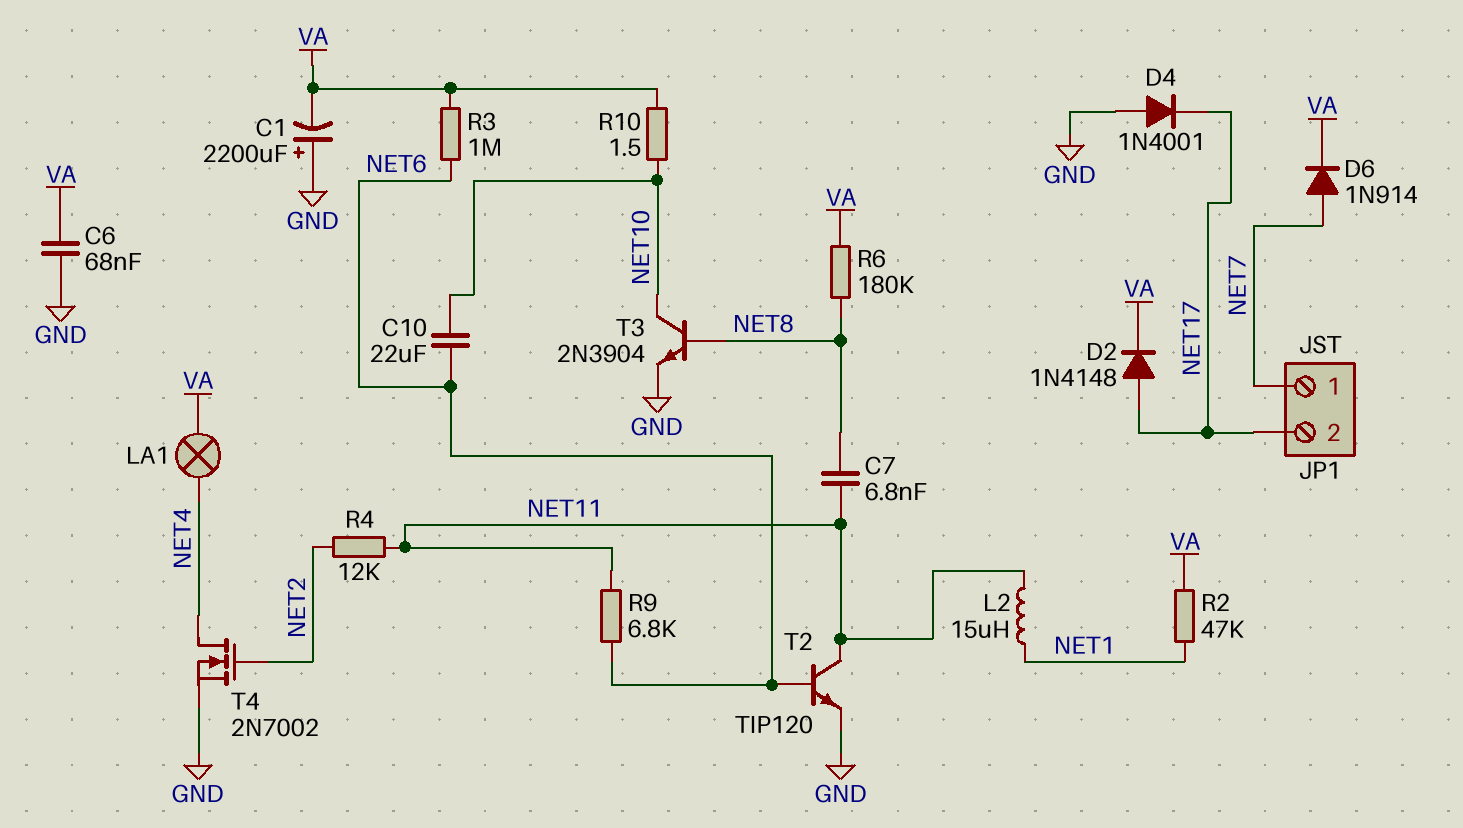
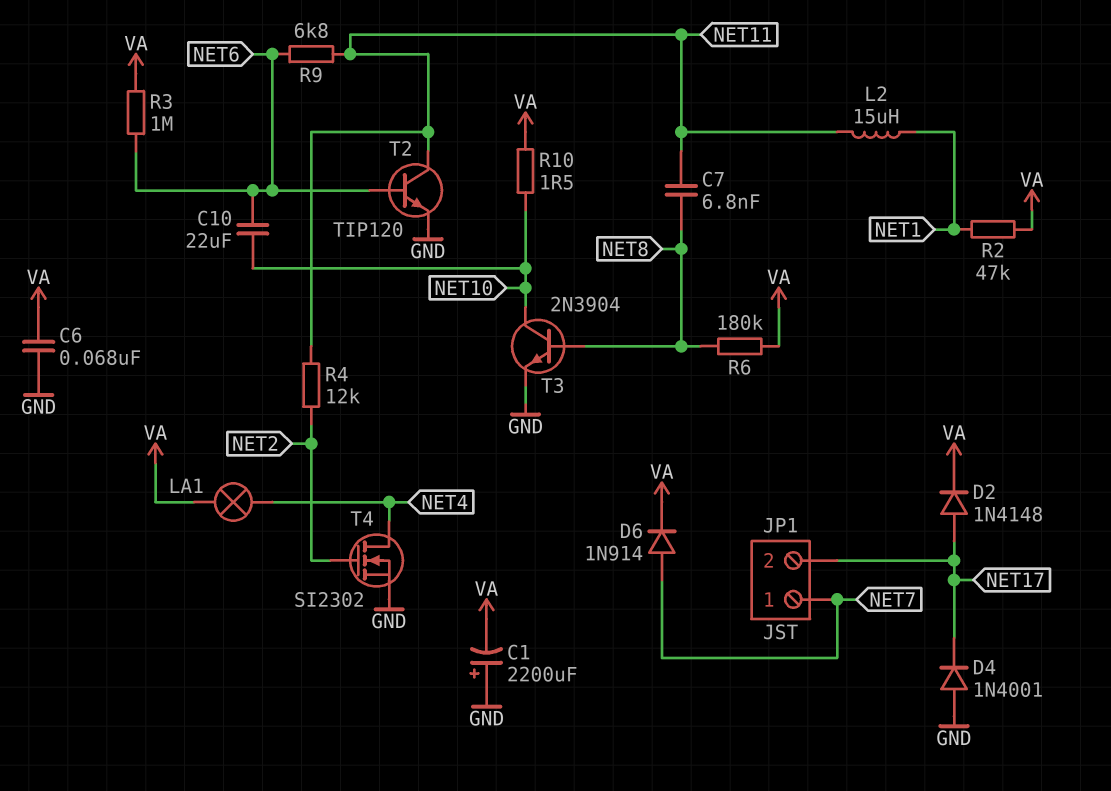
T4: NMOS 2N7002 (G NET2, D NET4, S GND) -> NMOS SI2302 (G NET2, D NET4, S GND)

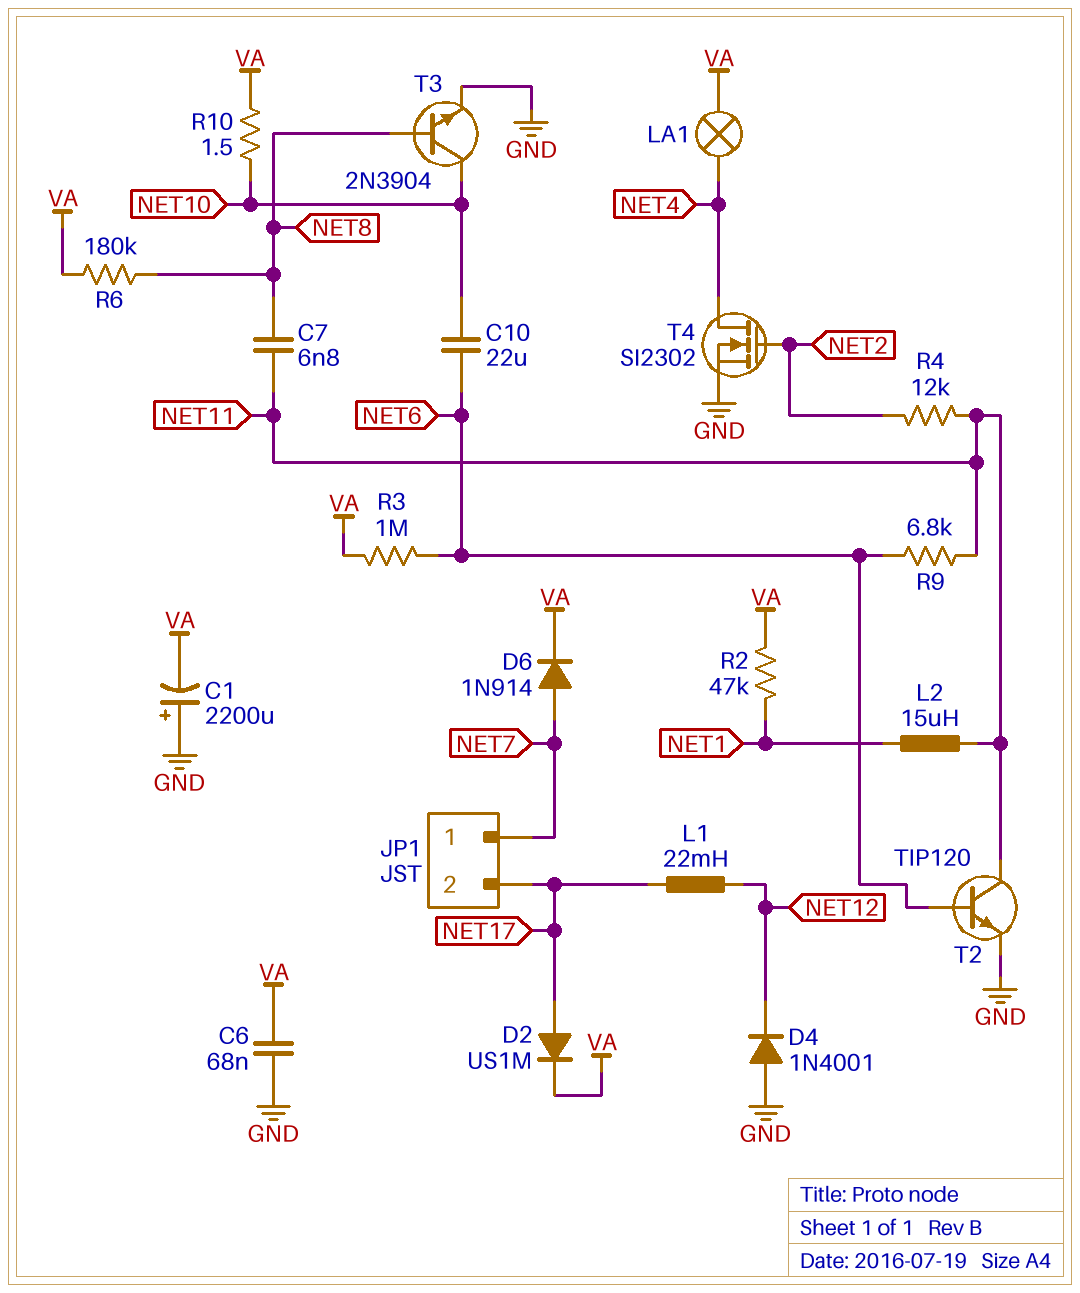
D2: diode 1N4148 (A NET17, K VA) -> diode US1M (A NET17, K VA)
D4: diode 1N4001 (A GND, K NET17) -> diode 1N4001 (A GND, K NET12)
L1: none -> 22mH (NET12, NET17)

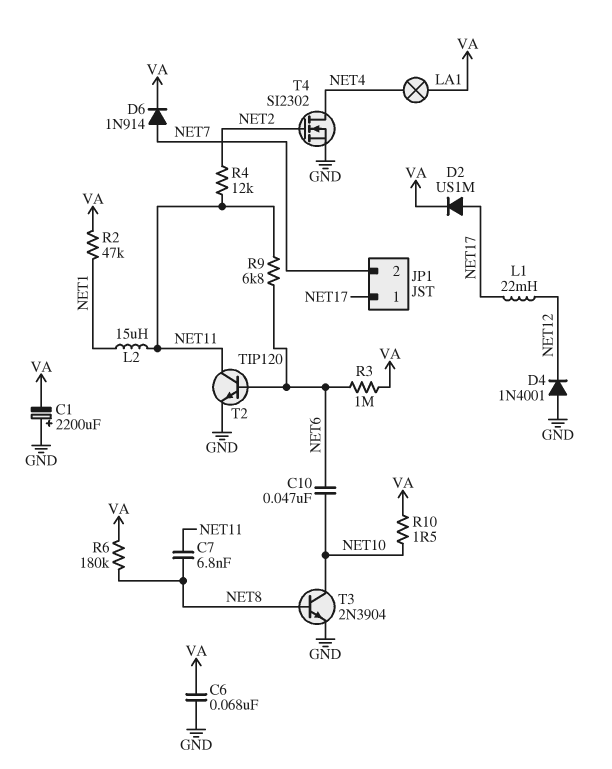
C10: 22uF (NET6, NET10) -> 47nF (NET6, NET10)
JP1 pin 1: NET7 -> NET17
JP1 pin 2: NET17 -> NET7

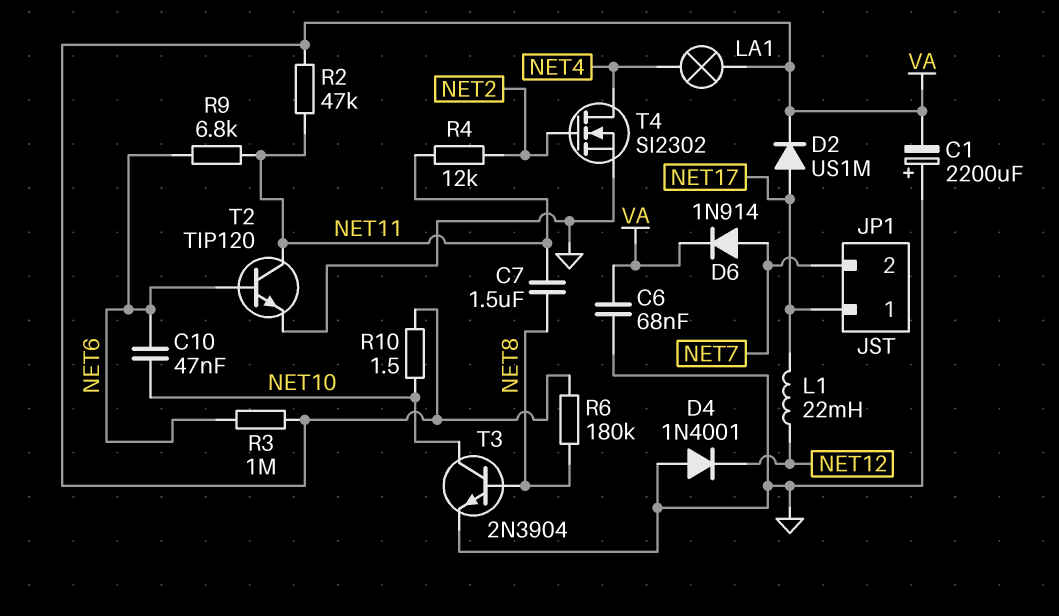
C7: 6.8nF (NET8, NET11) -> 1.5uF (NET8, NET11)
L2: 15uH (NET1, NET11) -> none
R2: 47k (NET1, VA) -> 47k (NET11, VA)

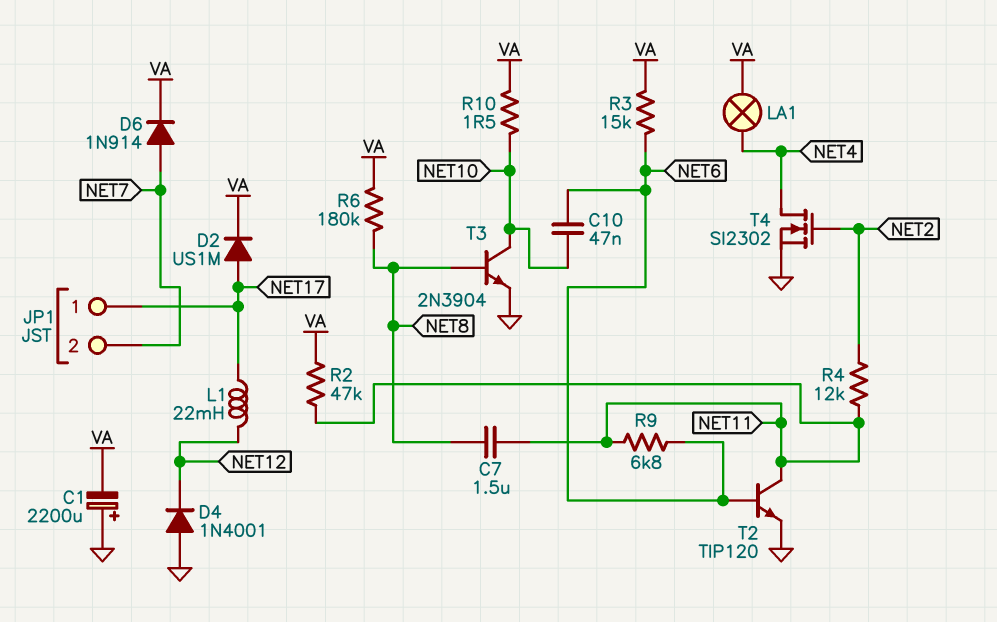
C6: 68nF (GND, VA) -> none
R3: 1M (NET6, VA) -> 15k (NET6, VA)

